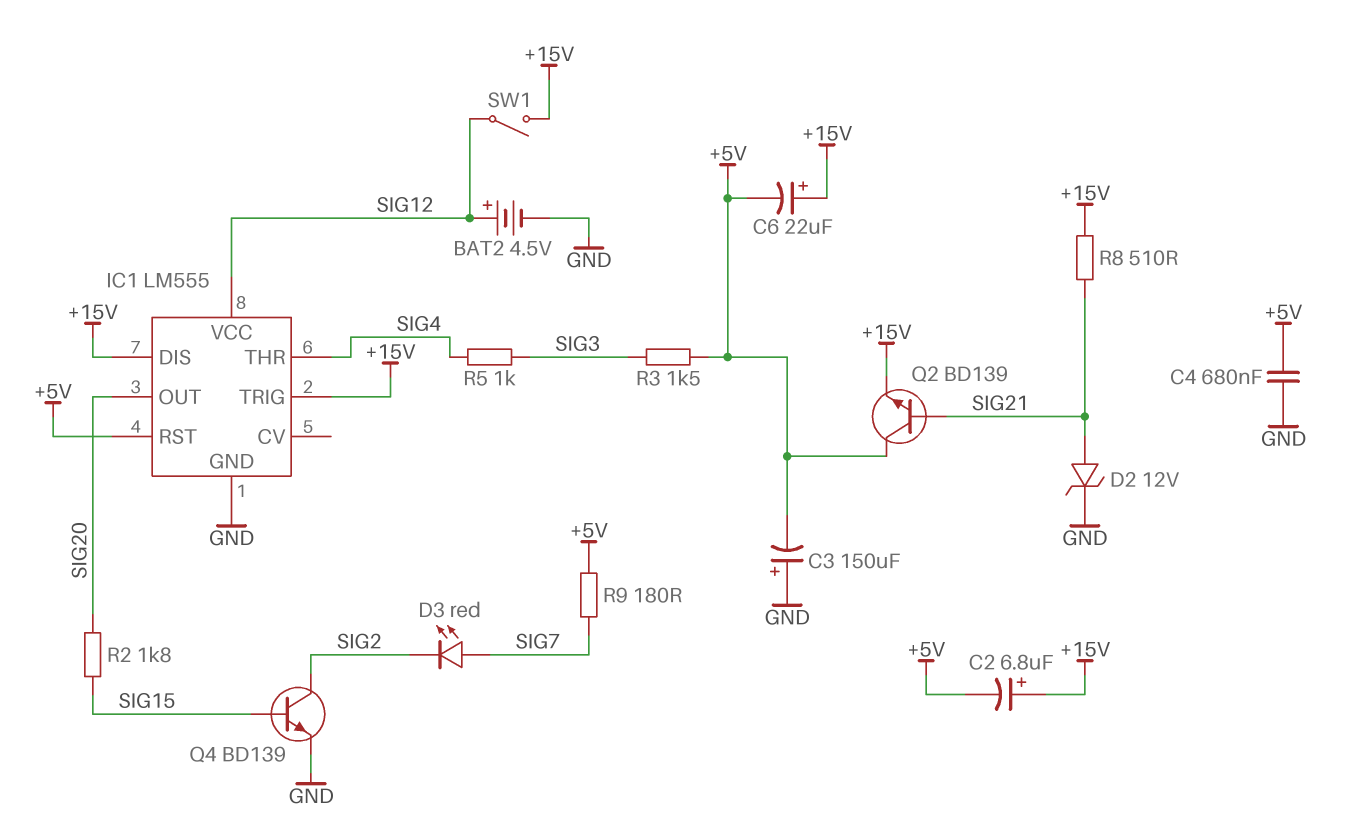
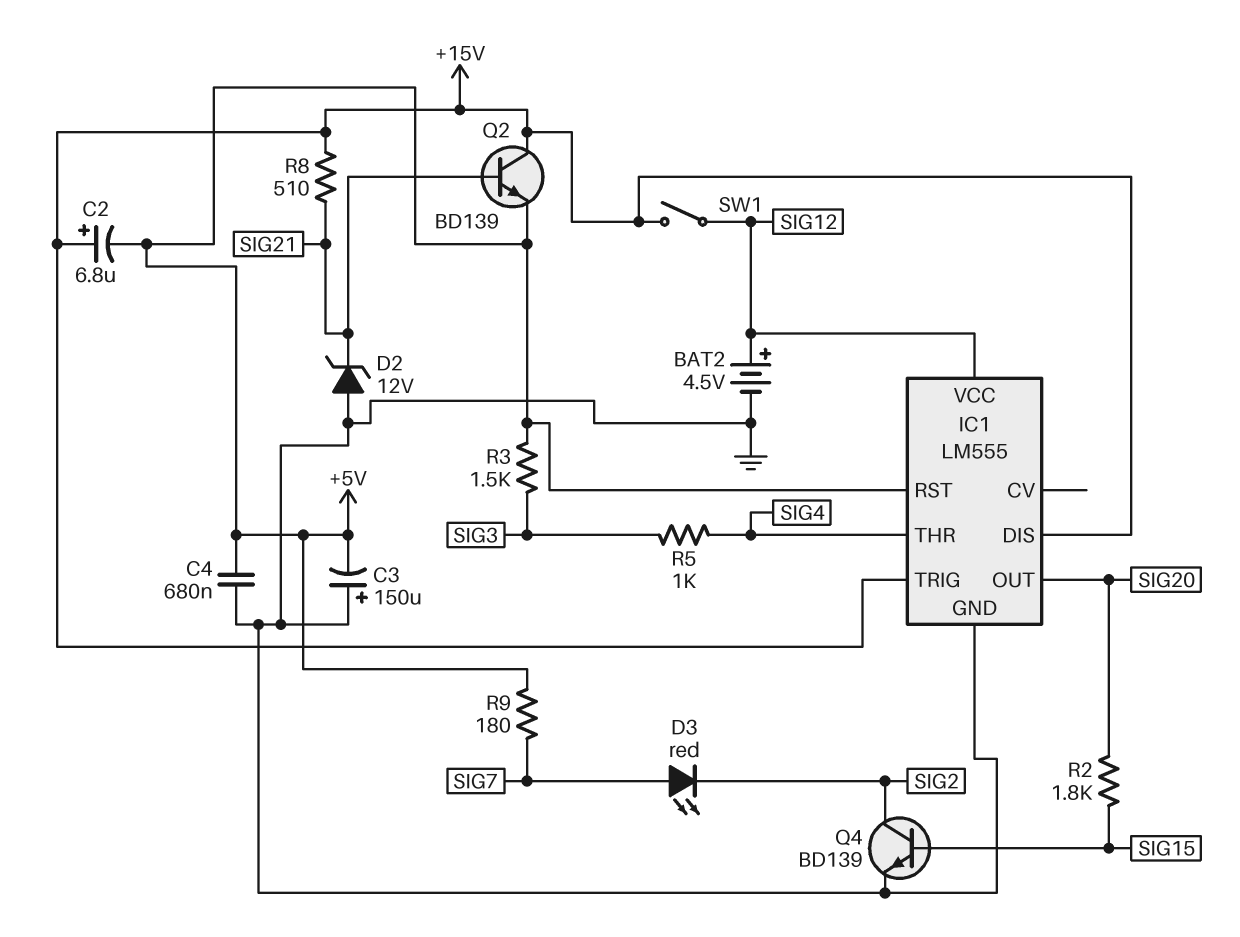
C6: 22uF (plus +15V, minus +5V) -> none
D2: zener 12V (A SIG21, K GND) -> zener 12V (A GND, K SIG21)
Q2: NPN BD139 (B SIG21, C +5V, E +15V) -> NPN BD139 (B SIG21, C +15V, E +5V)

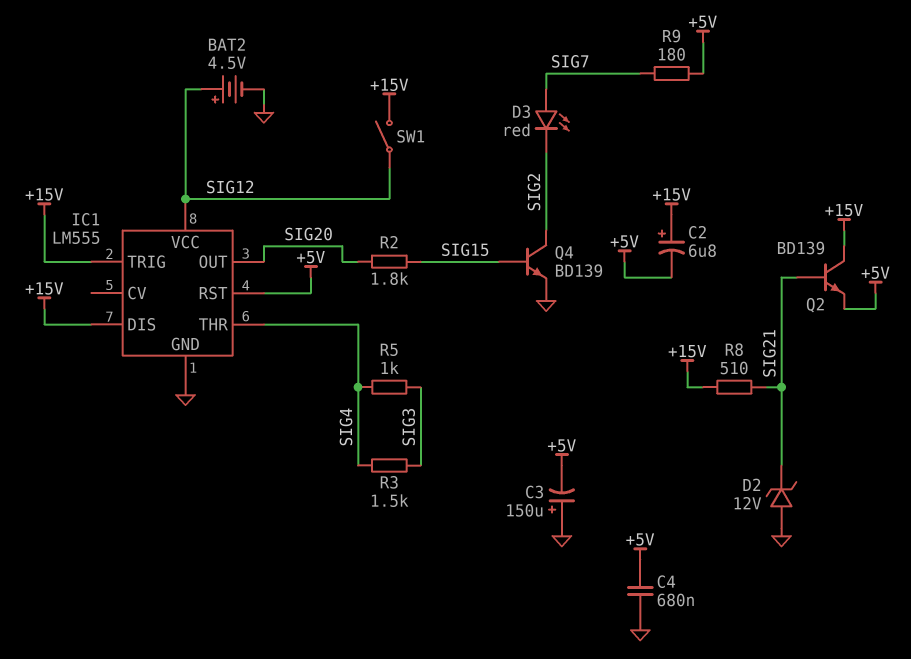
R3: 1.5k (+5V, SIG3) -> 1.5k (SIG3, SIG4)

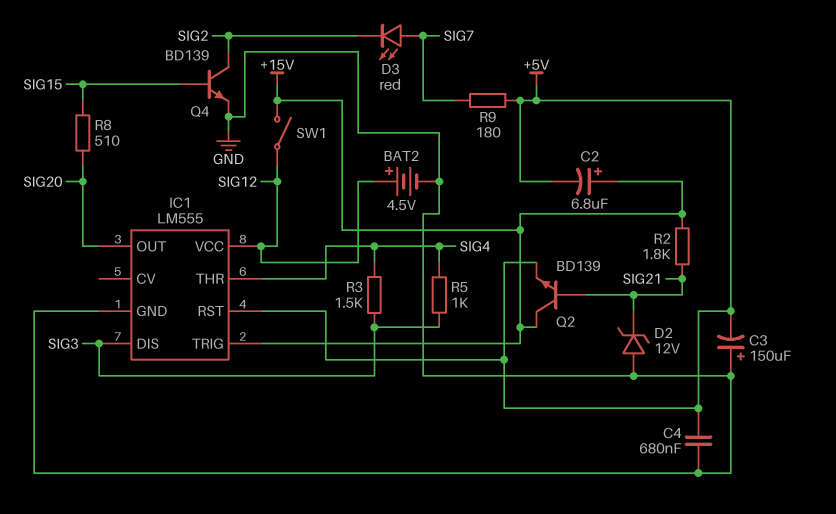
IC1 pin DIS: +15V -> SIG3
R2: 1.8k (SIG15, SIG20) -> 1.8k (+15V, SIG21)
R8: 510 (+15V, SIG21) -> 510 (SIG15, SIG20)

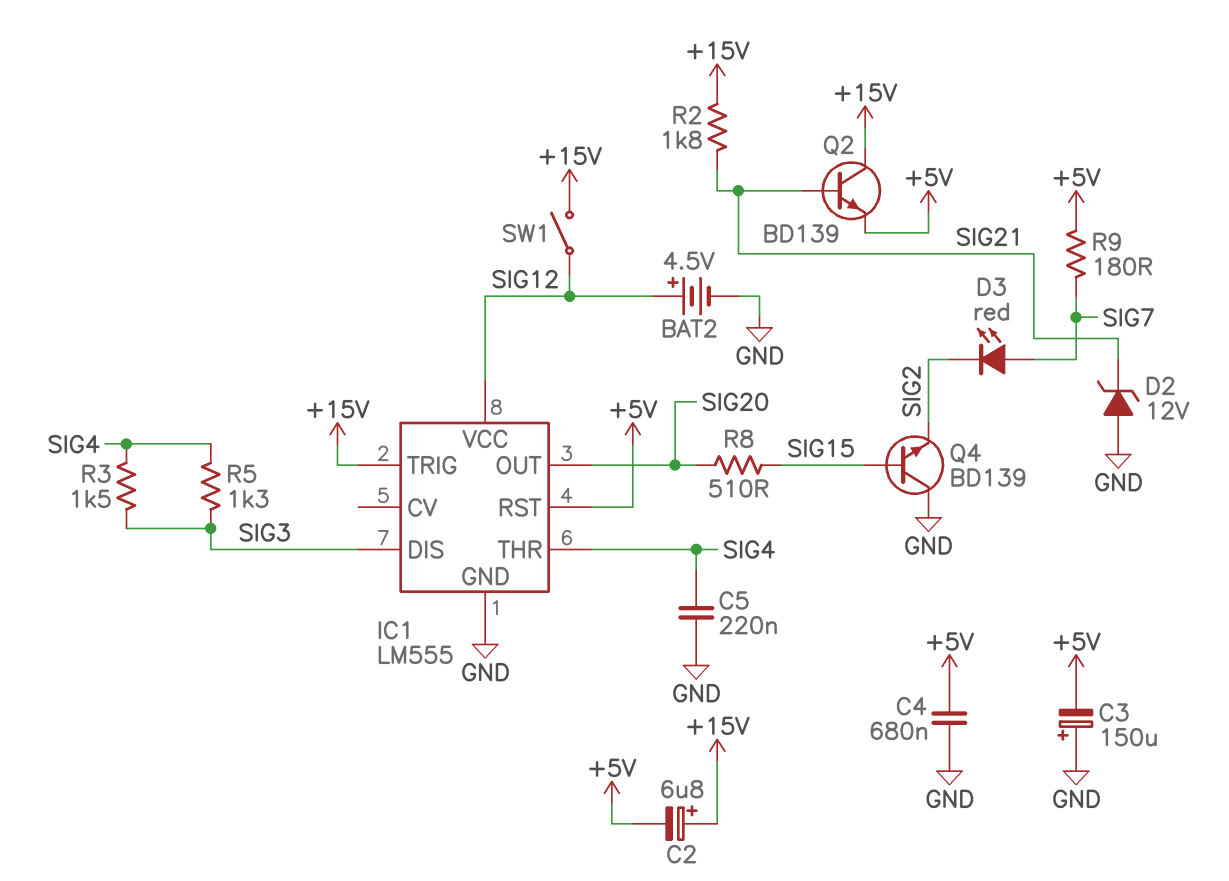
C5: none -> 220nF (GND, SIG4)
Q4: NPN BD139 (B SIG15, C SIG2, E GND) -> NPN BD139 (B SIG15, C GND, E SIG2)
R5: 1k (SIG3, SIG4) -> 1.3k (SIG3, SIG4)

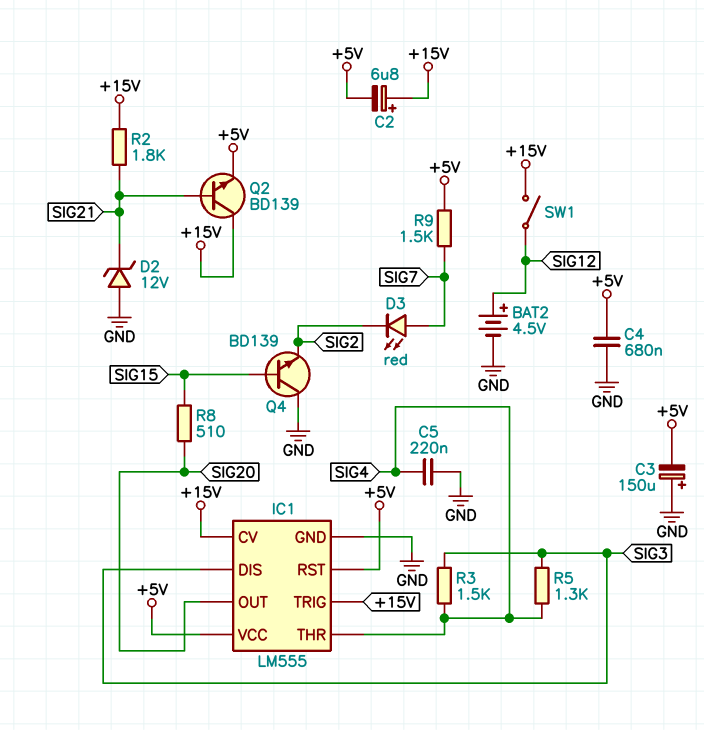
IC1 pin CV: none -> +15V
IC1 pin VCC: SIG12 -> +5V
R9: 180 (+5V, SIG7) -> 1.5k (+5V, SIG7)

